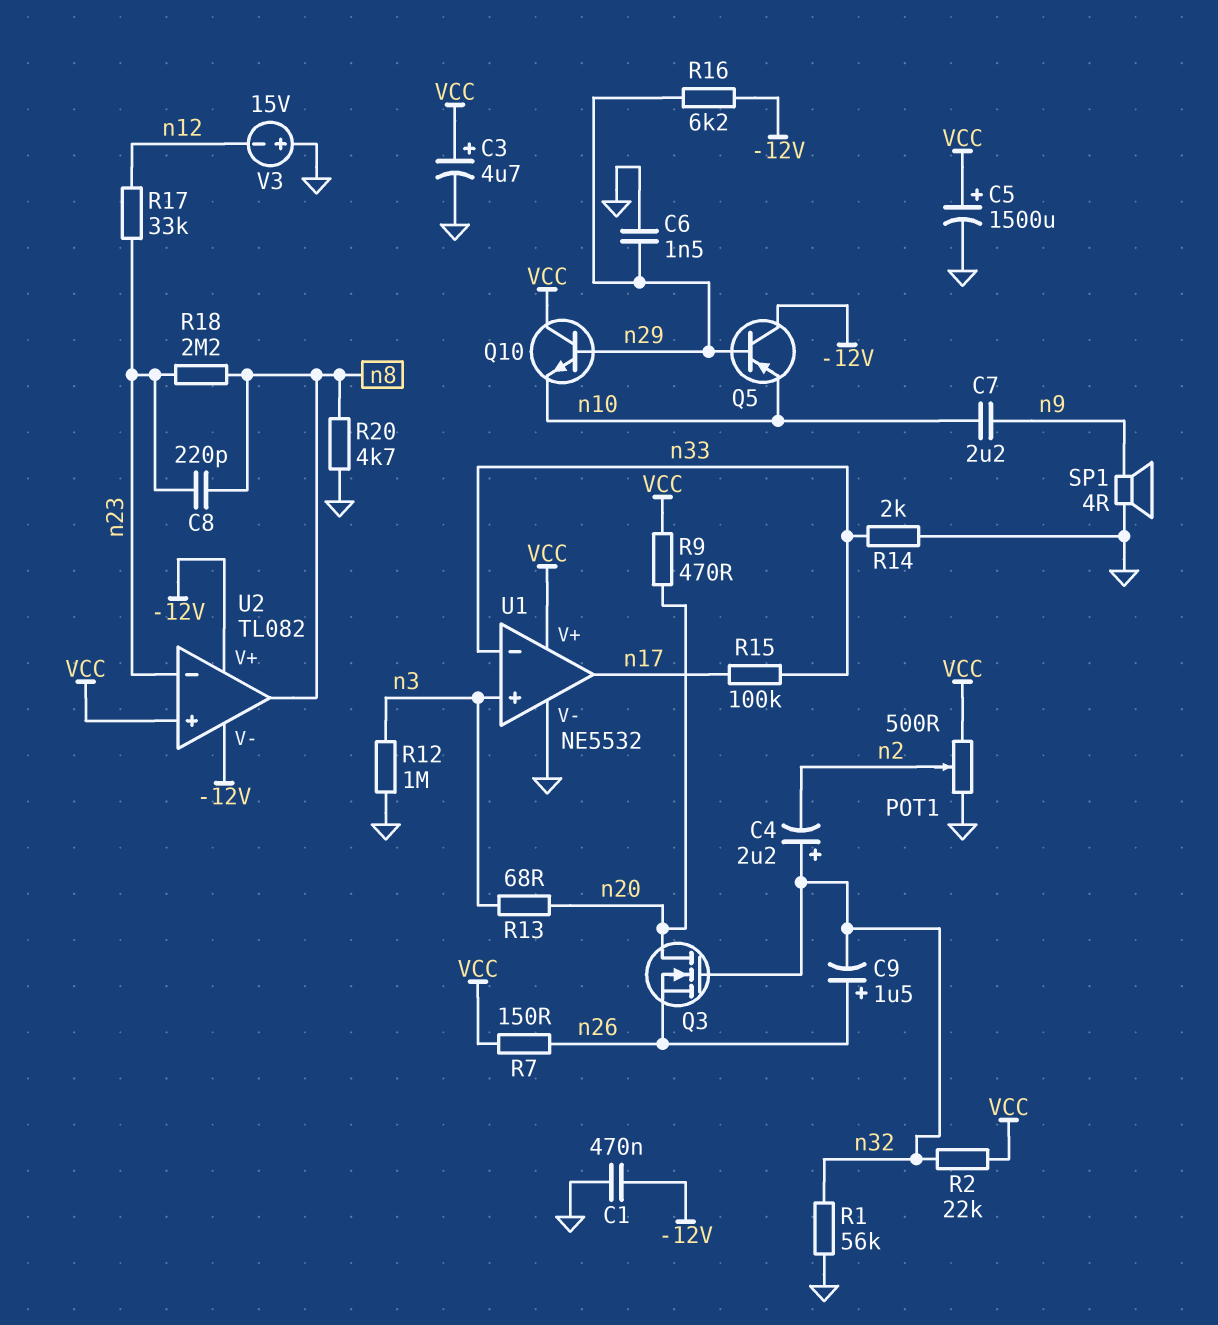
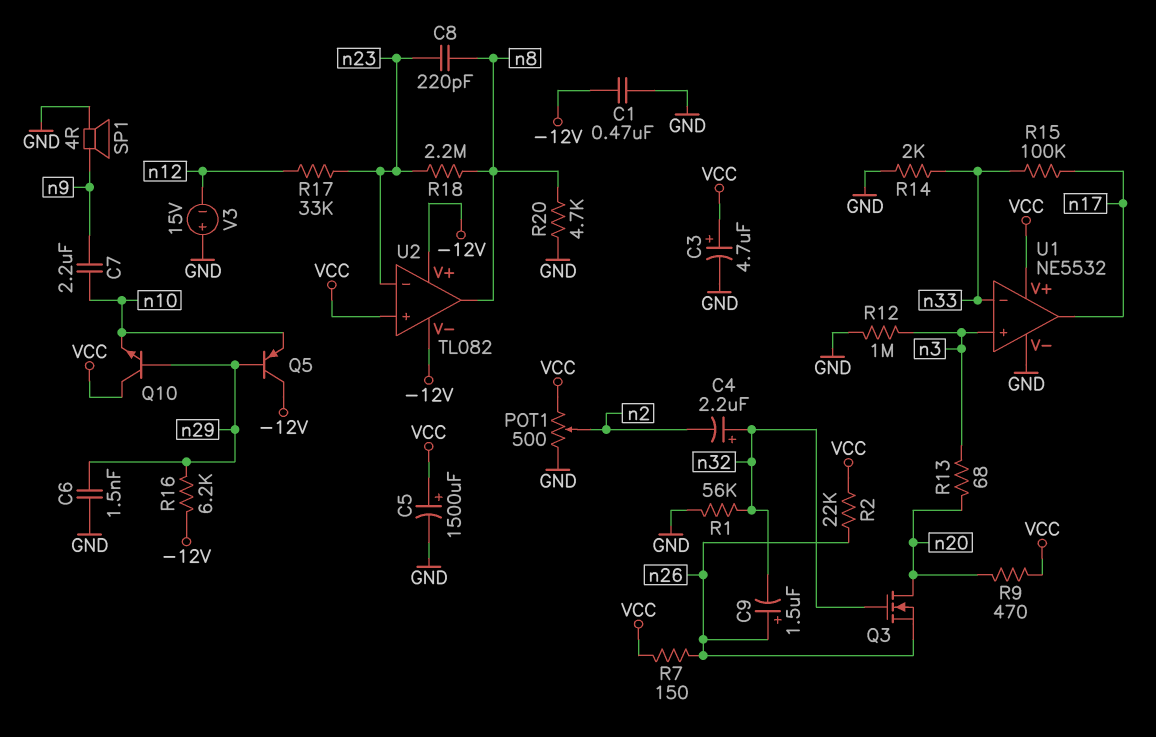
R2: 22k (VCC, n32) -> 22k (VCC, n26)

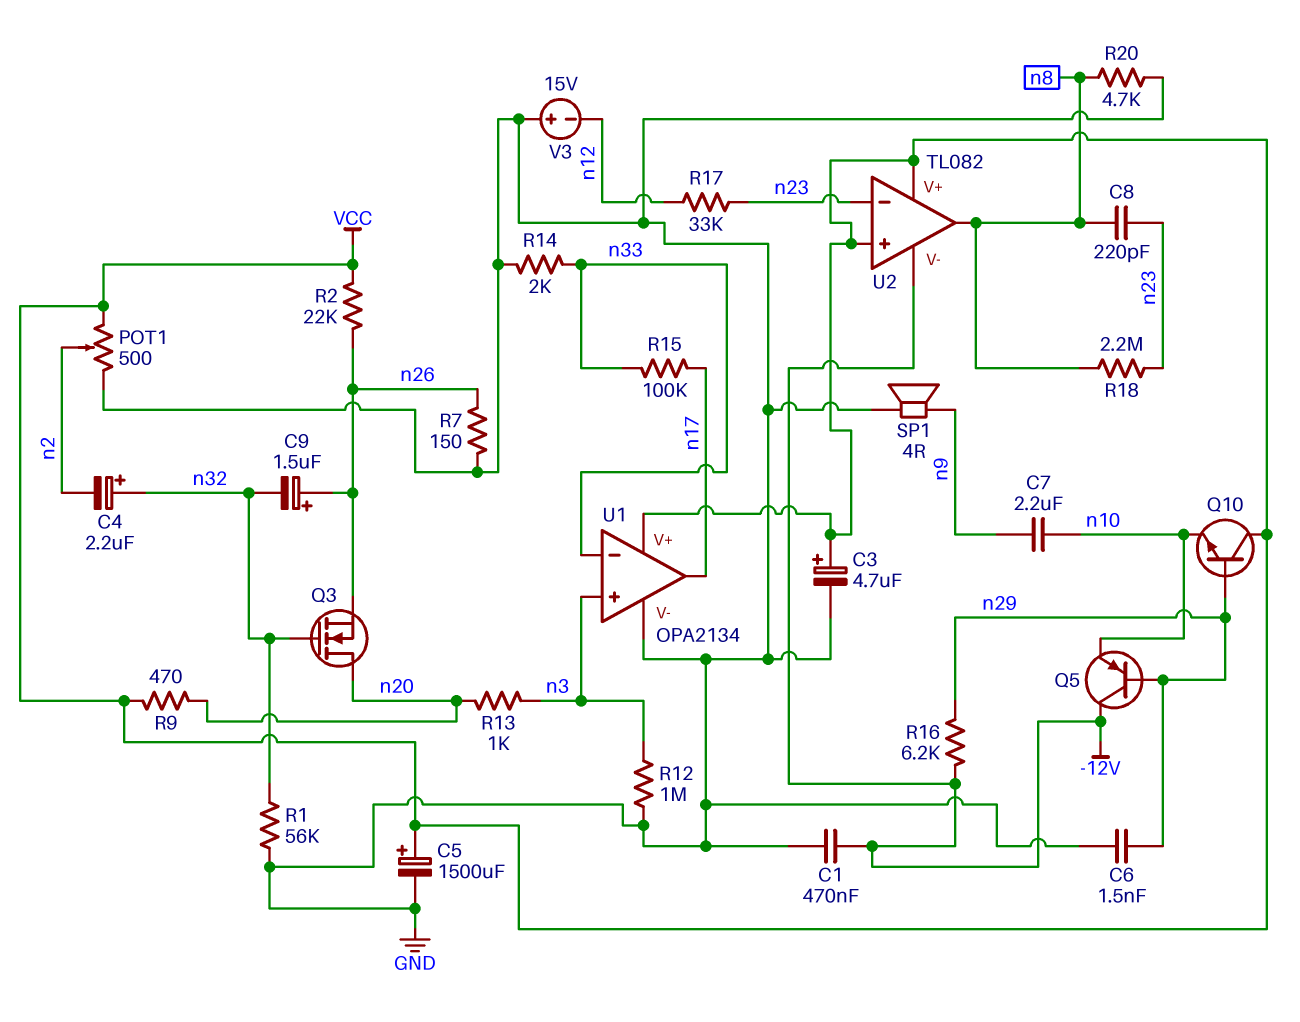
R7: 150 (VCC, n26) -> 150 (GND, n26)
R13: 68 (n3, n20) -> 1k (n3, n20)
U1: NE5532 -> OPA2134
U2 pin V+: -12V -> VCC

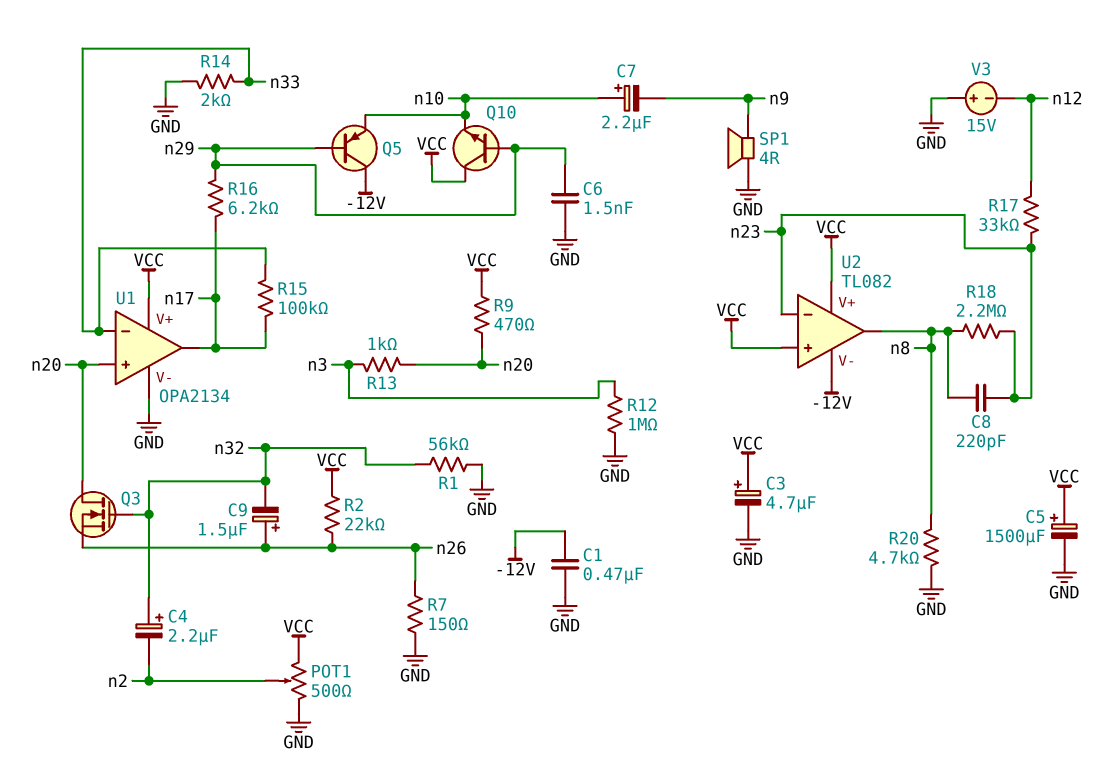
C7: 2.2uF (n9, n10) -> 2.2uF (plus n10, minus n9)
R16: 6.2k (-12V, n29) -> 6.2k (n17, n29)
U1 pin in+: n3 -> n20

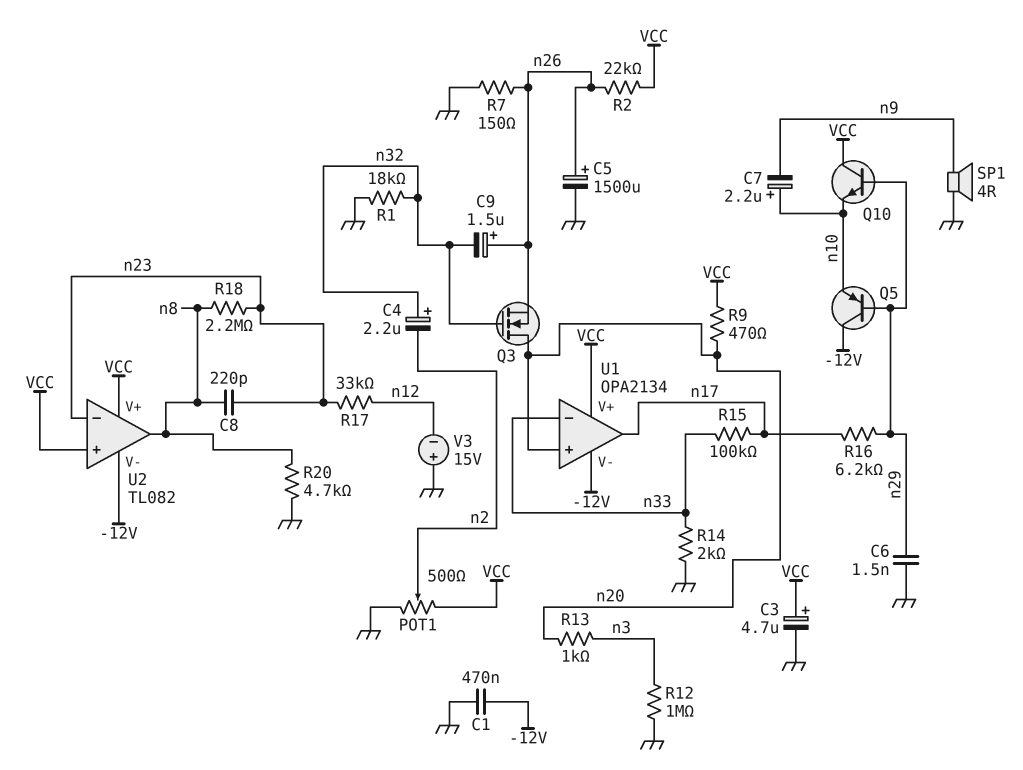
C5: 1500uF (plus VCC, minus GND) -> 1500uF (plus n26, minus GND)
R1: 56k (GND, n32) -> 18k (GND, n32)
U1 pin V-: GND -> -12V

